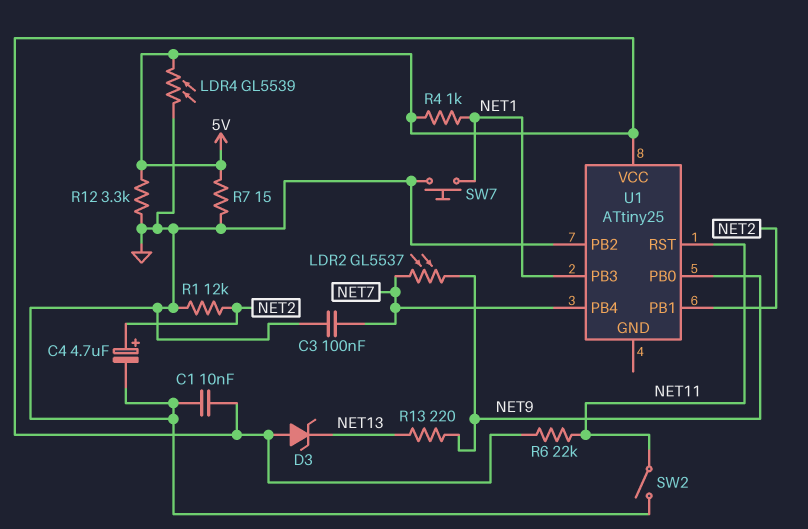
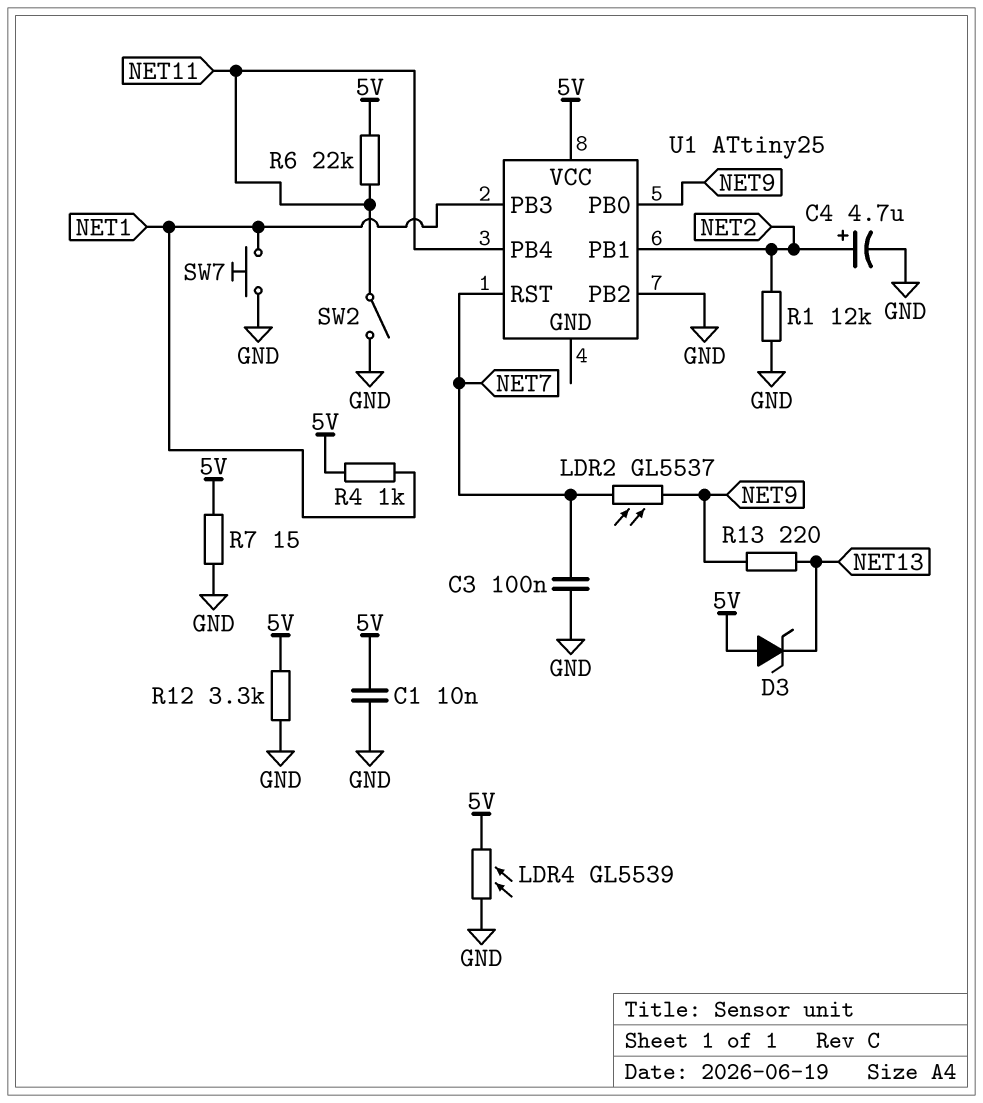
U1 pin PB4: NET7 -> NET11
U1 pin RST: NET11 -> NET7

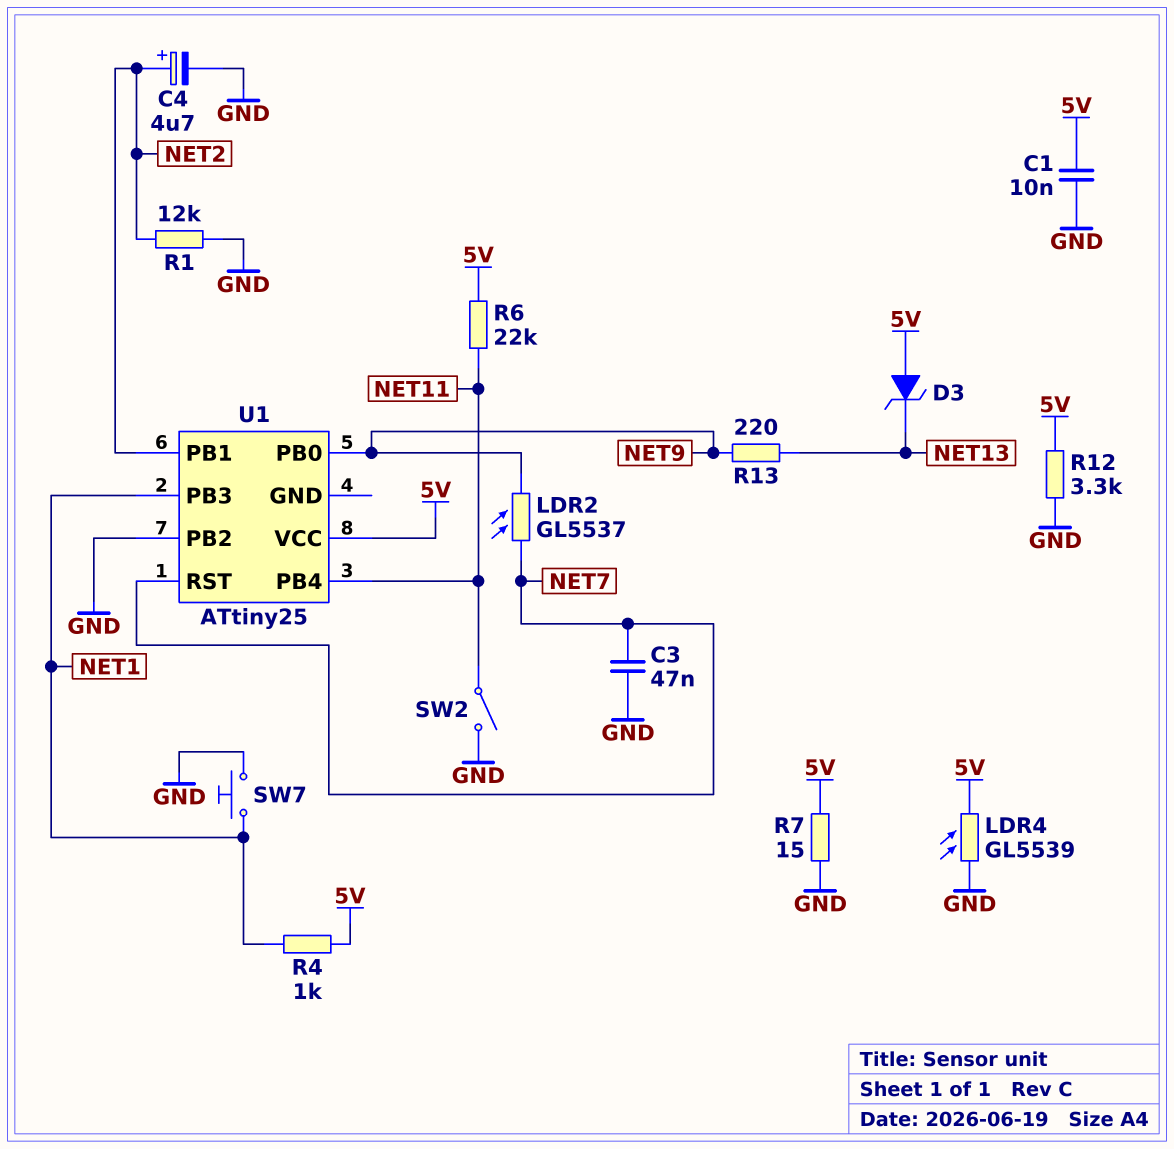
C3: 100nF (GND, NET7) -> 47nF (GND, NET7)

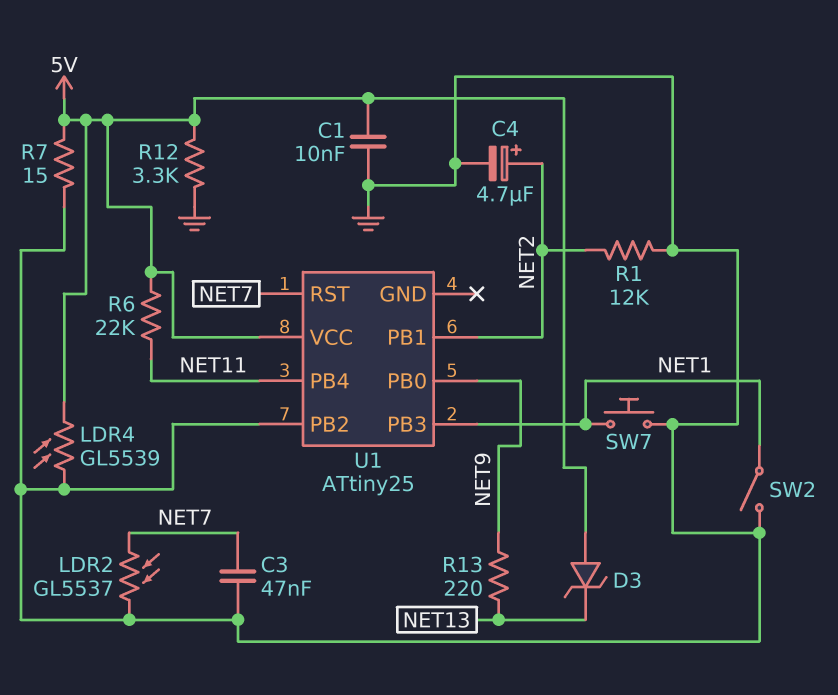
LDR2: GL5537 (NET7, NET9) -> GL5537 (GND, NET7)
R4: 1k (5V, NET1) -> none
SW2: switch (GND, NET11) -> switch (GND, NET1)

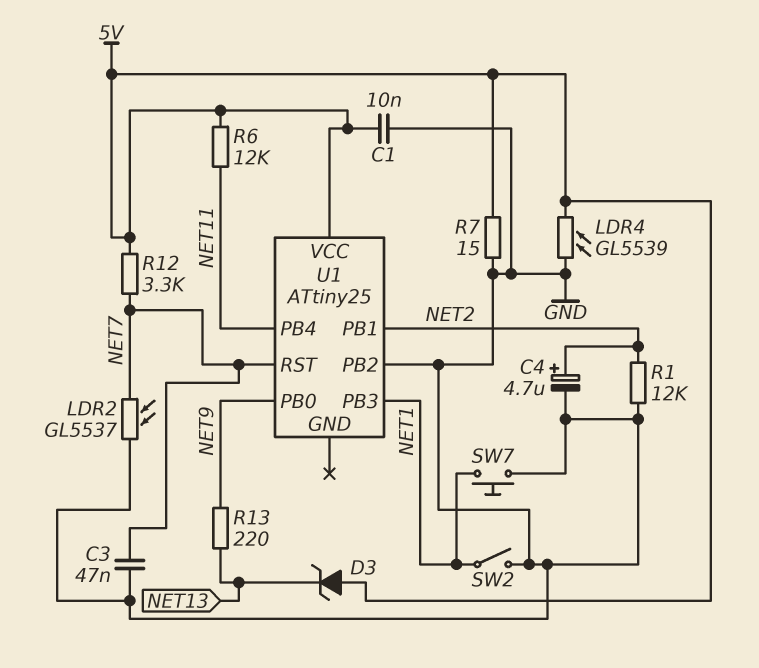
R6: 22k (5V, NET11) -> 12k (5V, NET11)
R12: 3.3k (5V, GND) -> 3.3k (5V, NET7)

